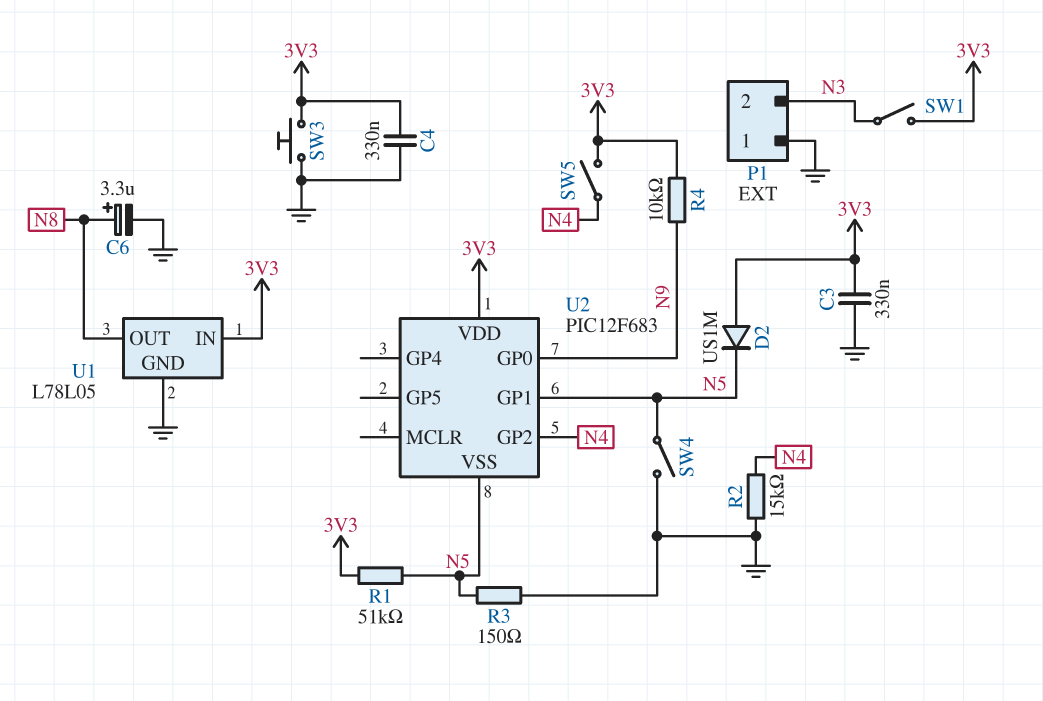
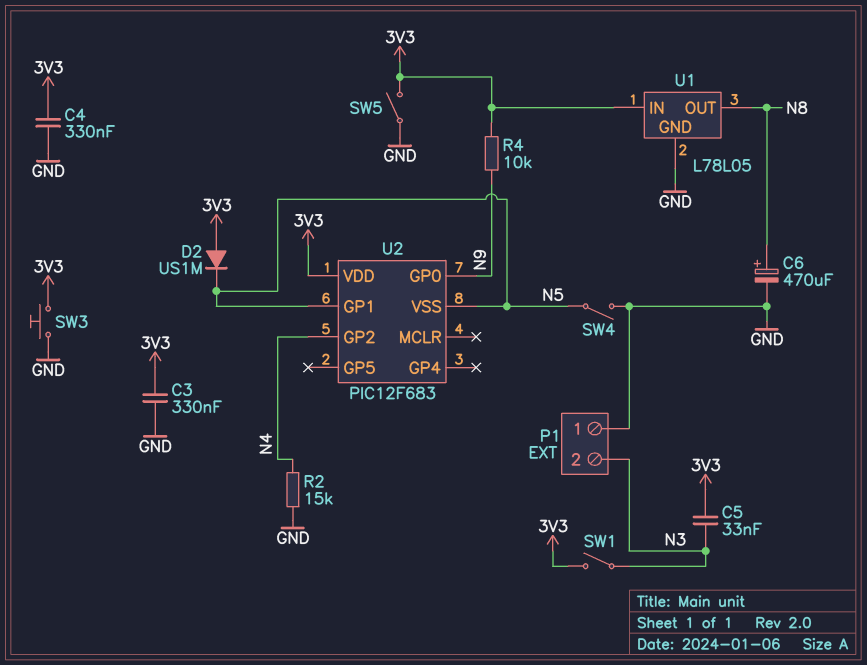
C5: none -> 33nF (3V3, N3)
C6: 3.3uF (plus N8, minus GND) -> 470uF (plus N8, minus GND)
R1: 51k (3V3, N5) -> none
R3: 150 (GND, N5) -> none
SW5: switch (3V3, N4) -> switch (3V3, GND)

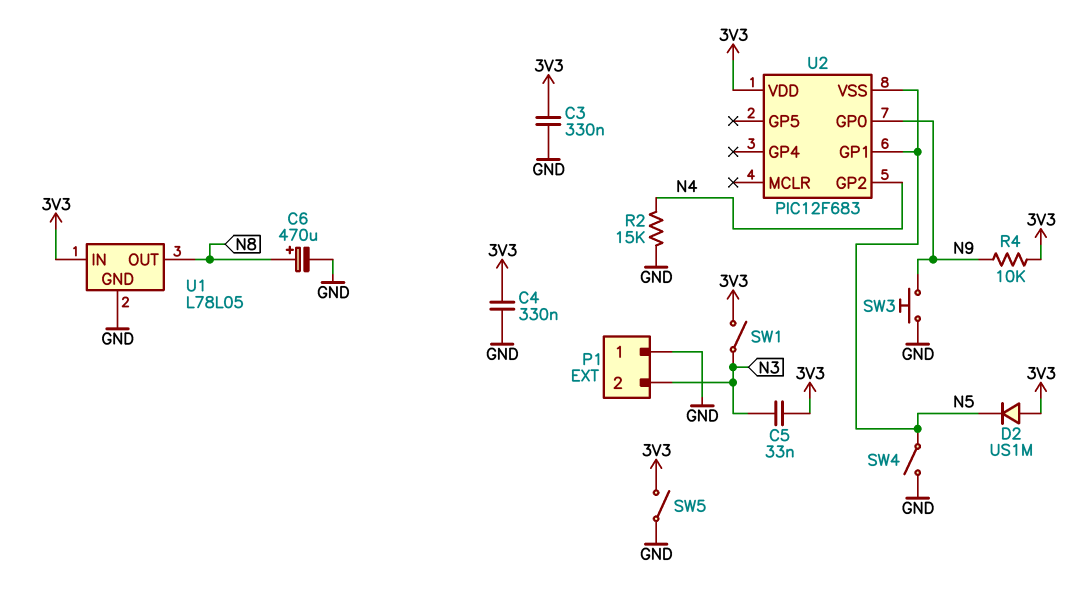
SW3: button (3V3, GND) -> button (GND, N9)

